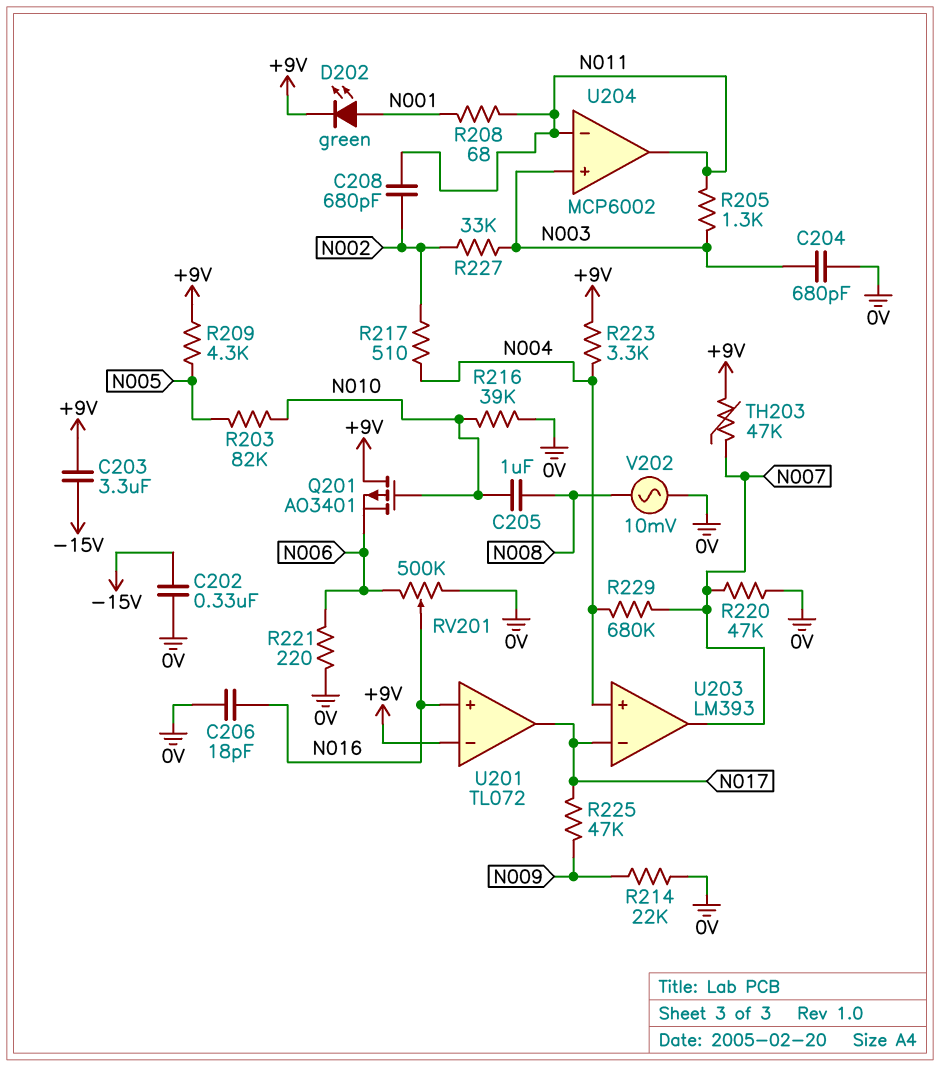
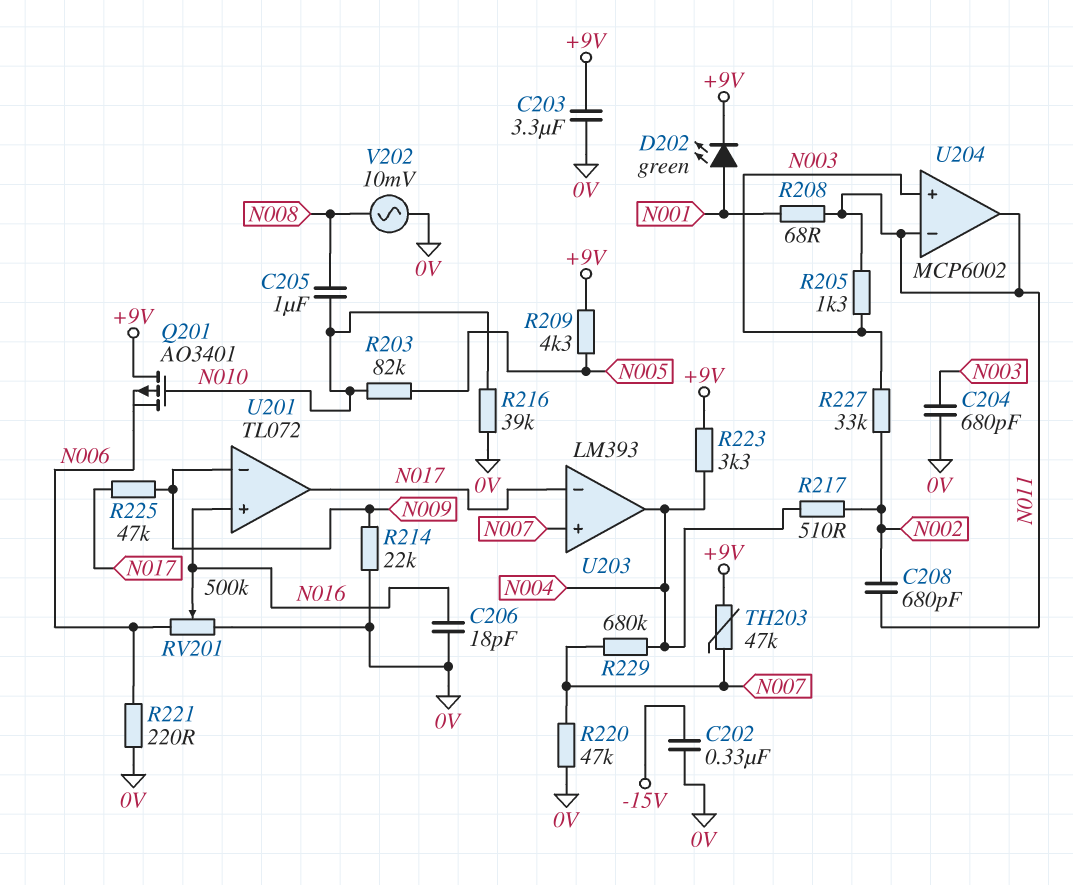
C203: 3.3uF (+9V, -15V) -> 3.3uF (+9V, 0V)
U201 pin in-: +9V -> N009
U203 pin in+: N004 -> N007
U203 pin out: N007 -> N004

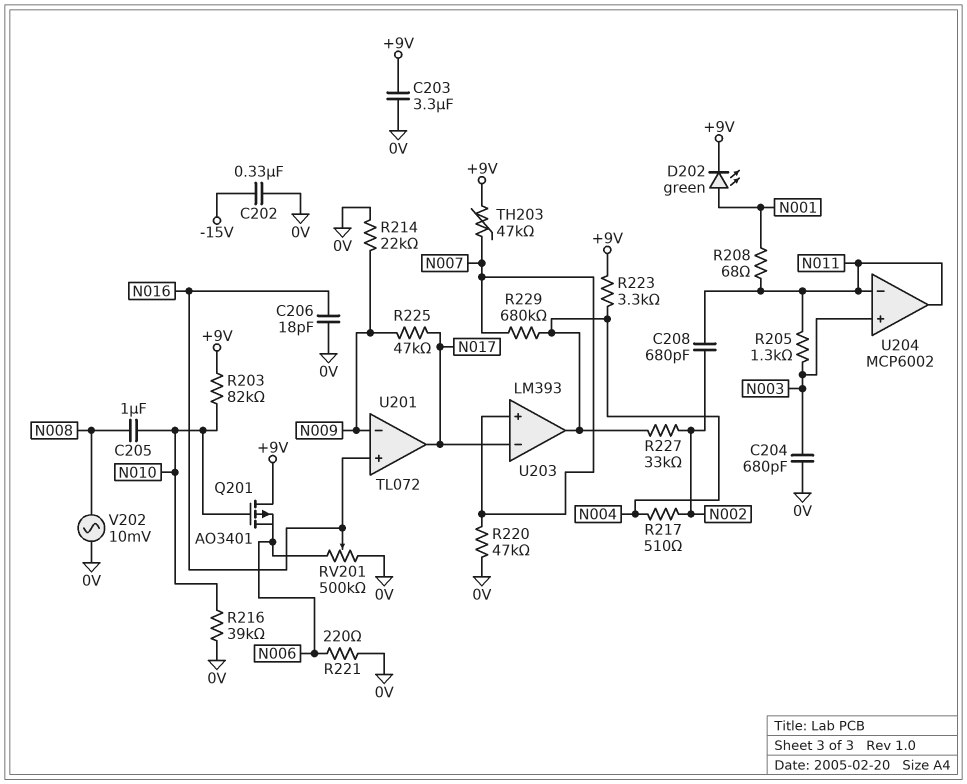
R203: 82k (N005, N010) -> 82k (+9V, N010)
R209: 4.3k (+9V, N005) -> none
R227: 33k (N002, N003) -> 33k (N002, N004)

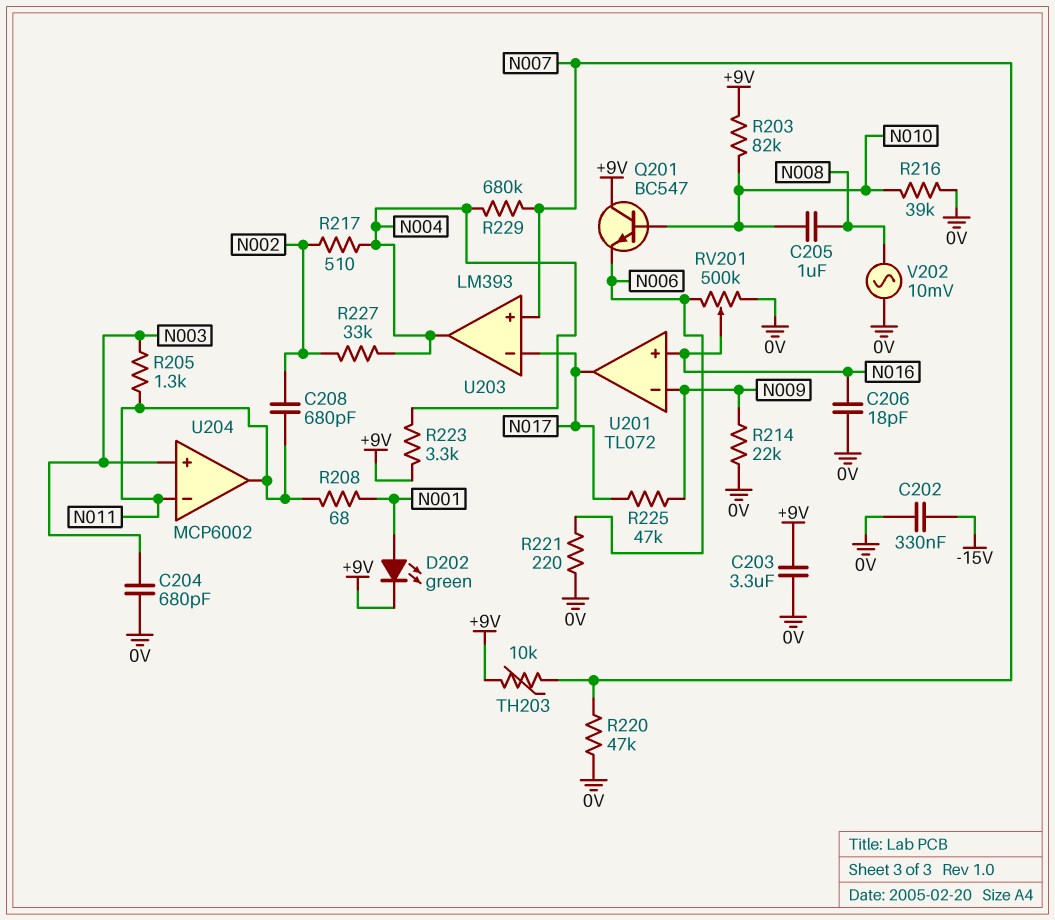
Q201: PMOS AO3401 (G N010, D +9V, S N006) -> NPN BC547 (B N010, C +9V, E N006)
TH203: 47k (+9V, N007) -> 10k (+9V, N007)

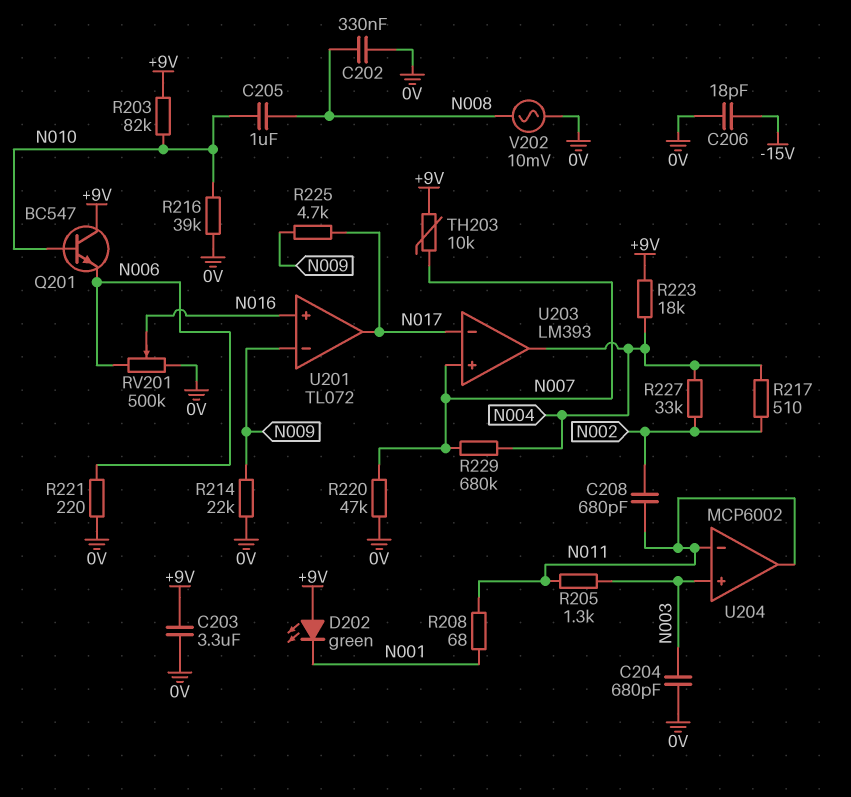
C202: 330nF (-15V, 0V) -> 330nF (0V, N008)
C206: 18pF (0V, N016) -> 18pF (-15V, 0V)
D202: LED green (A N001, K +9V) -> LED green (A +9V, K N001)
R223: 3.3k (+9V, N004) -> 18k (+9V, N004)
R225: 47k (N009, N017) -> 4.7k (N009, N017)

